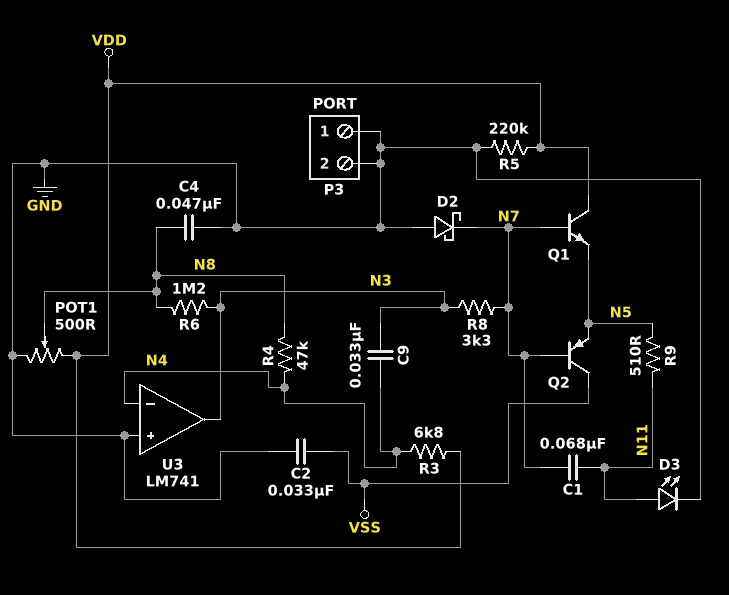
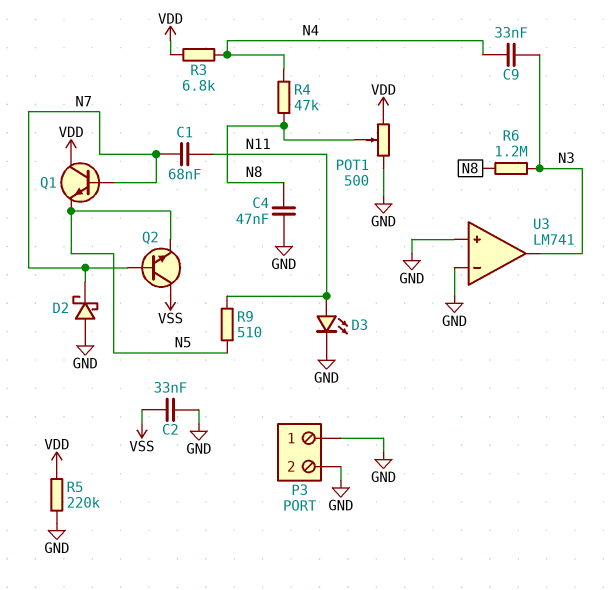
Q2: PNP (B N7, C VSS, E N5) -> NPN (B N7, C VSS, E N5)
R8: 3.3k (N3, N7) -> none
U3 pin in-: N4 -> GND

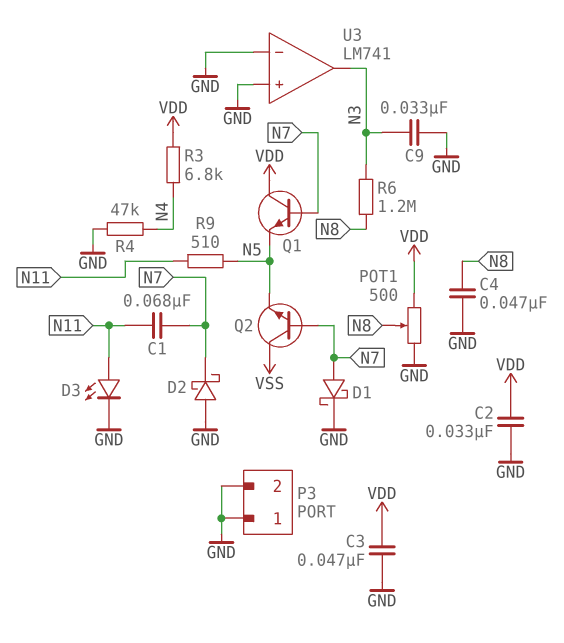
C2: 33nF (GND, VSS) -> 33nF (GND, VDD)
C3: none -> 47nF (GND, VDD)
C9: 33nF (N3, N4) -> 33nF (GND, N3)
D1: none -> schottky (A N7, K GND)
R4: 47k (N4, N8) -> 47k (GND, N4)
R5: 220k (GND, VDD) -> none

